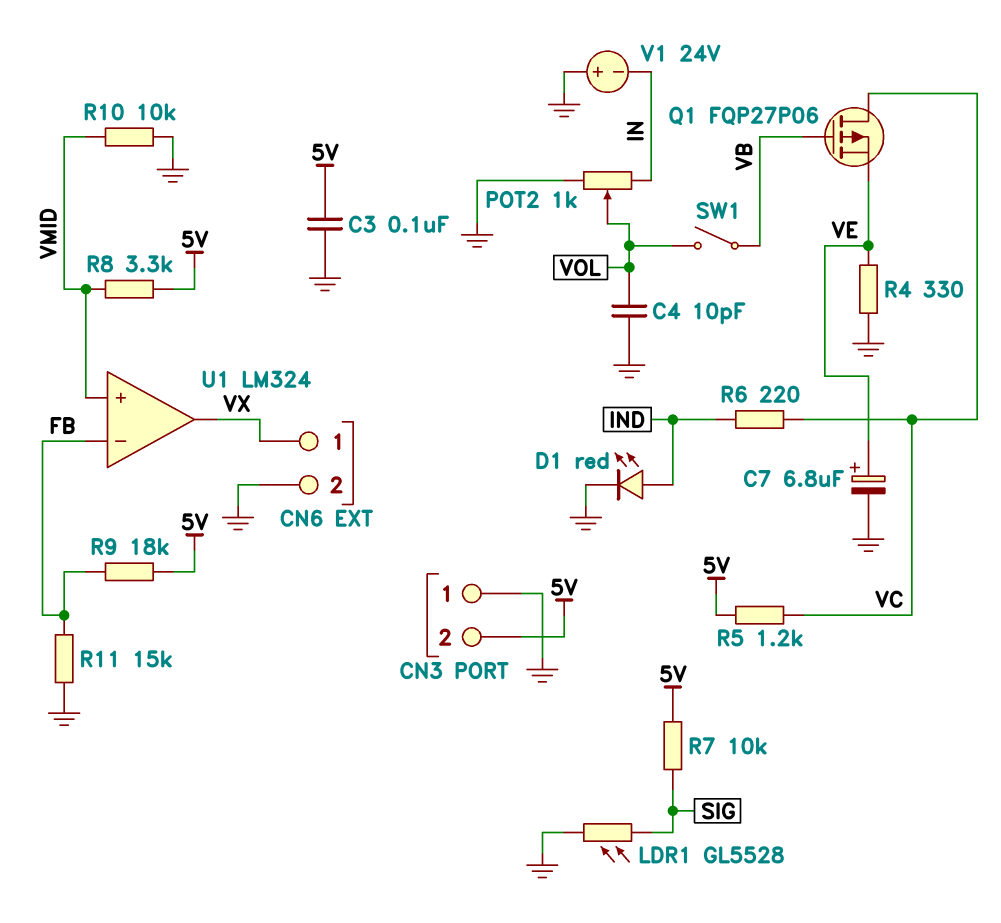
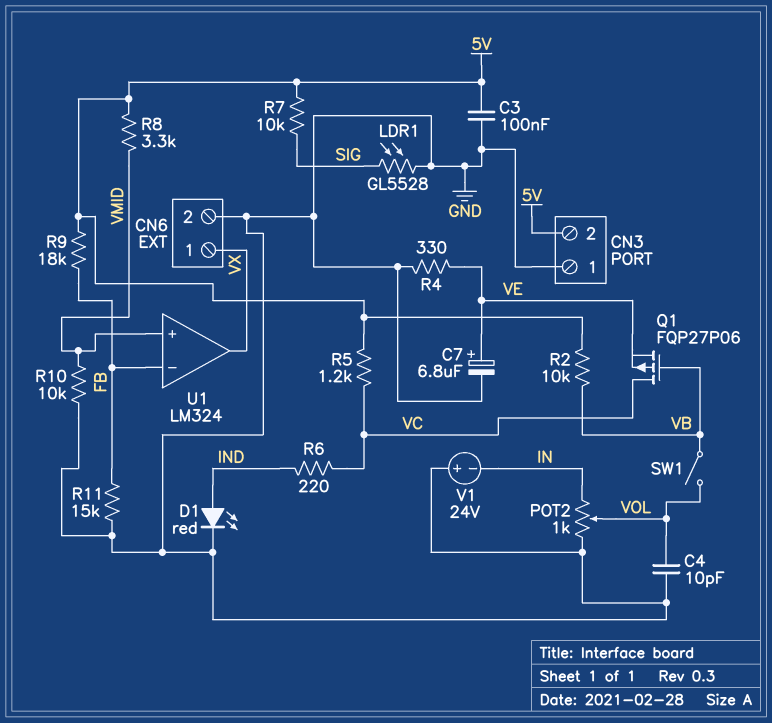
R2: none -> 10k (5V, VB)

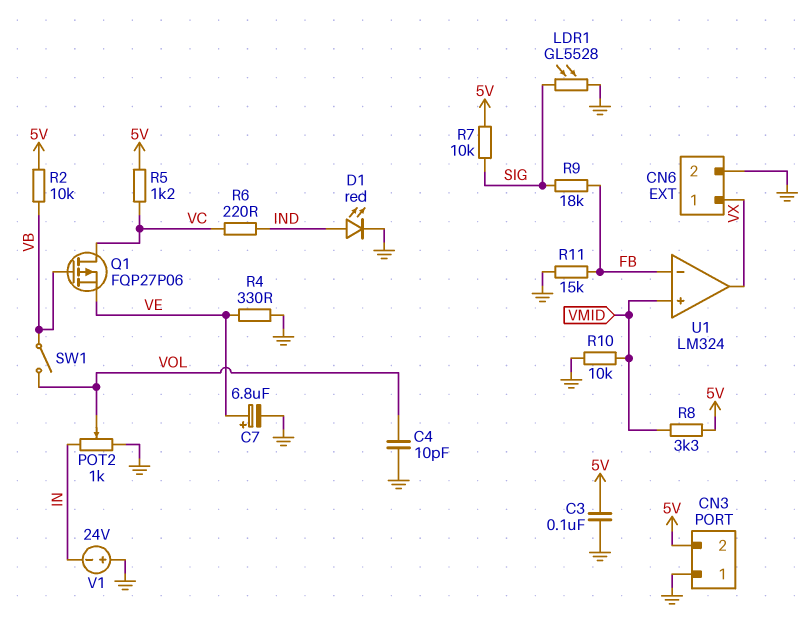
R9: 18k (5V, FB) -> 18k (FB, SIG)

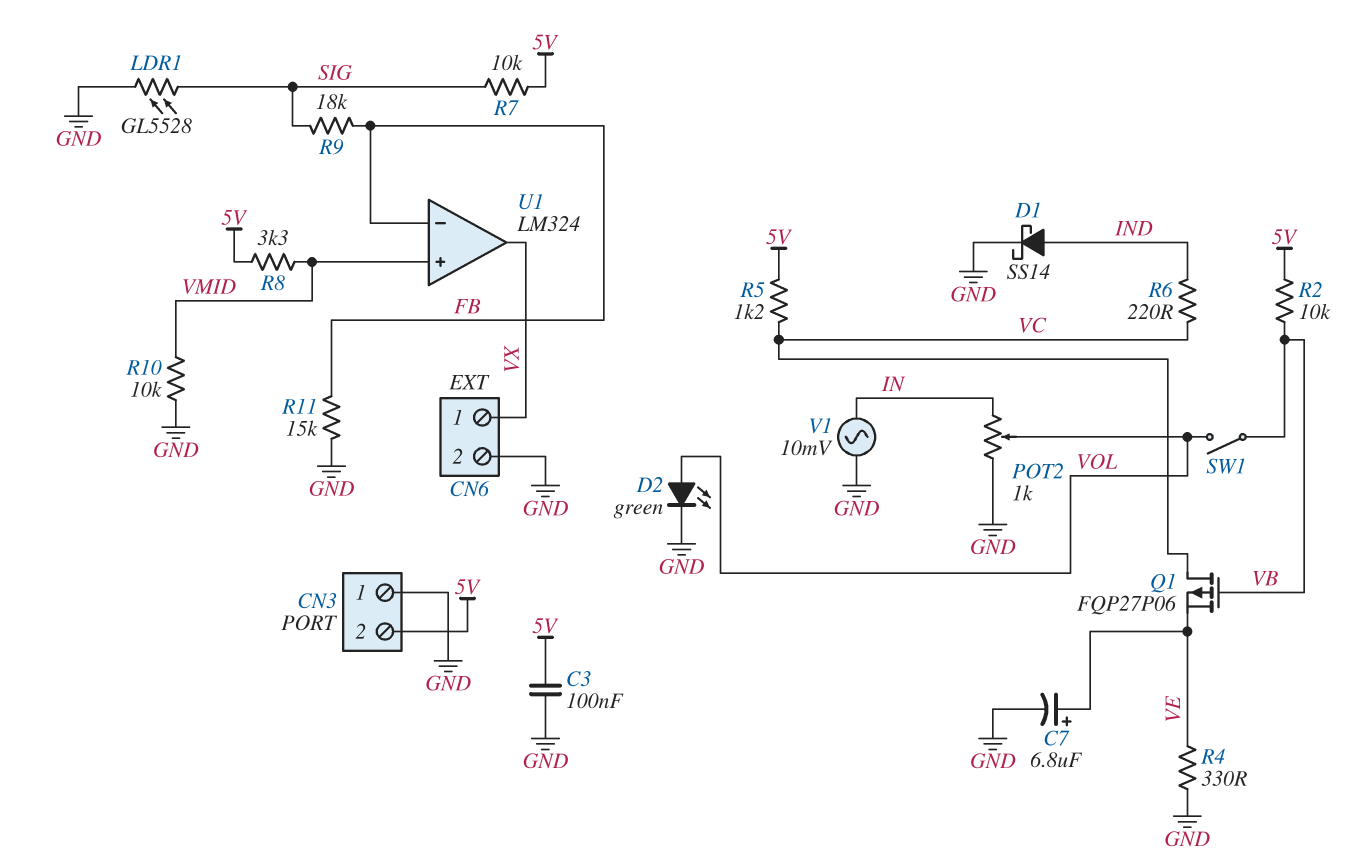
C4: 10pF (GND, VOL) -> none
D1: LED red (A IND, K GND) -> schottky SS14 (A IND, K GND)
D2: none -> LED green (A VOL, K GND)
V1: 24V (plus GND, minus IN) -> AC 10mV (GND, IN)

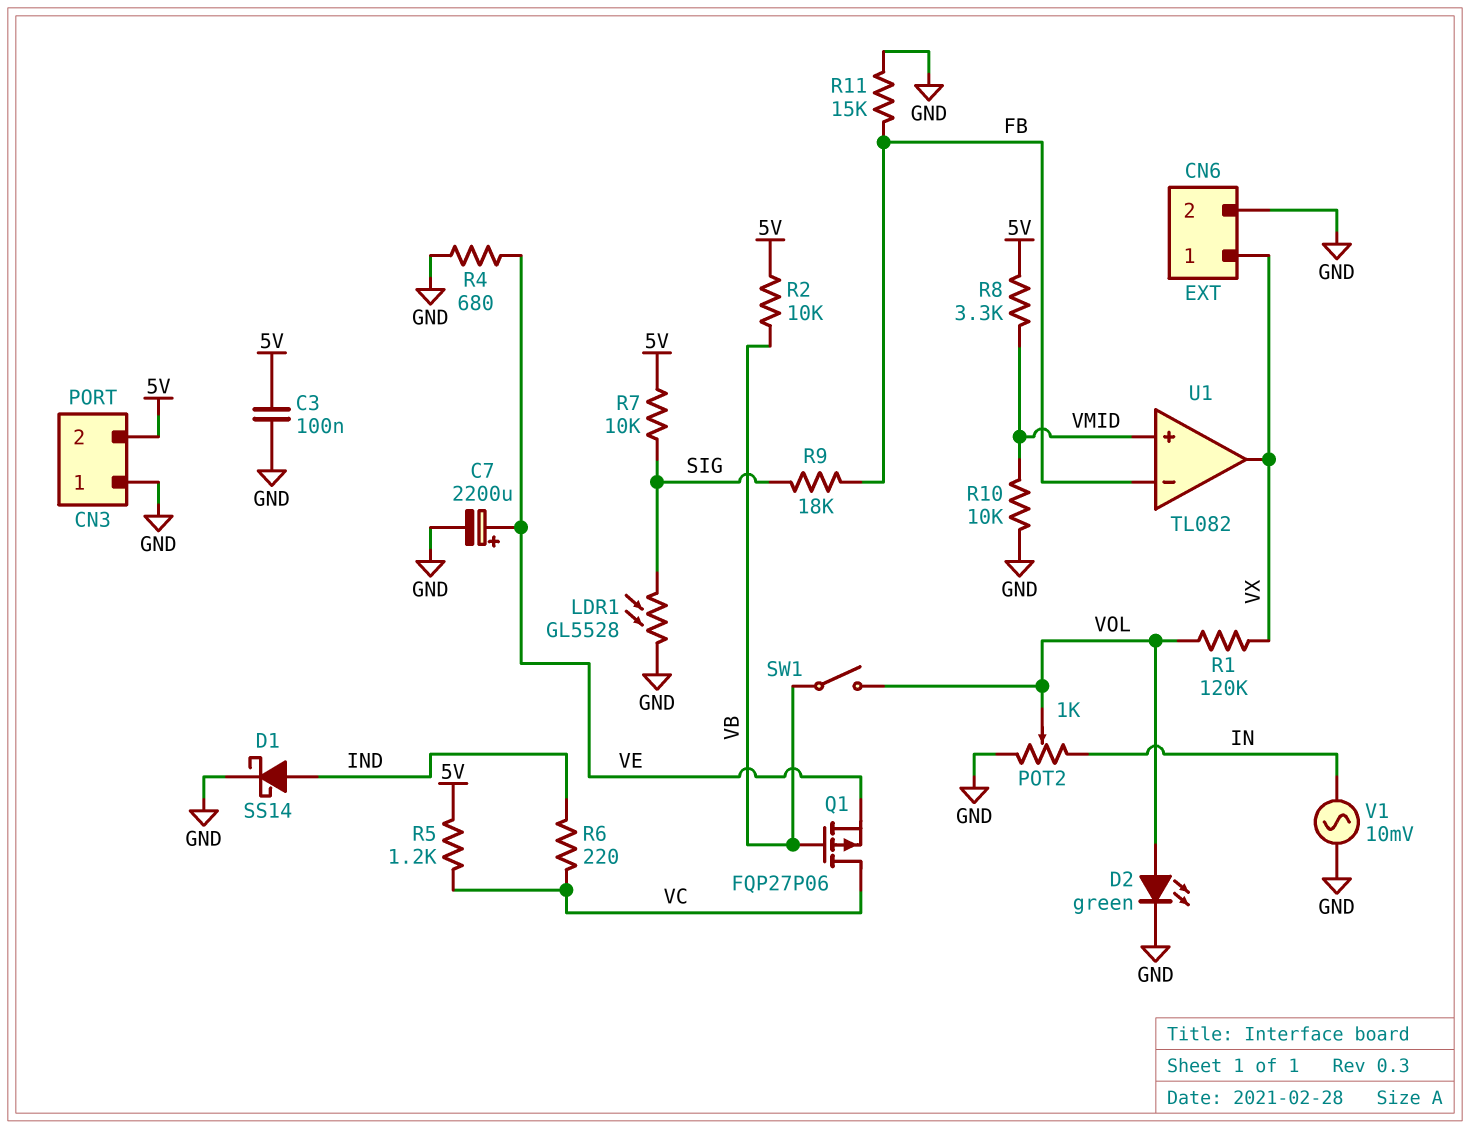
C7: 6.8uF (plus VE, minus GND) -> 2200uF (plus VE, minus GND)
R1: none -> 120k (VOL, VX)
R4: 330 (GND, VE) -> 680 (GND, VE)
U1: LM324 -> TL082

